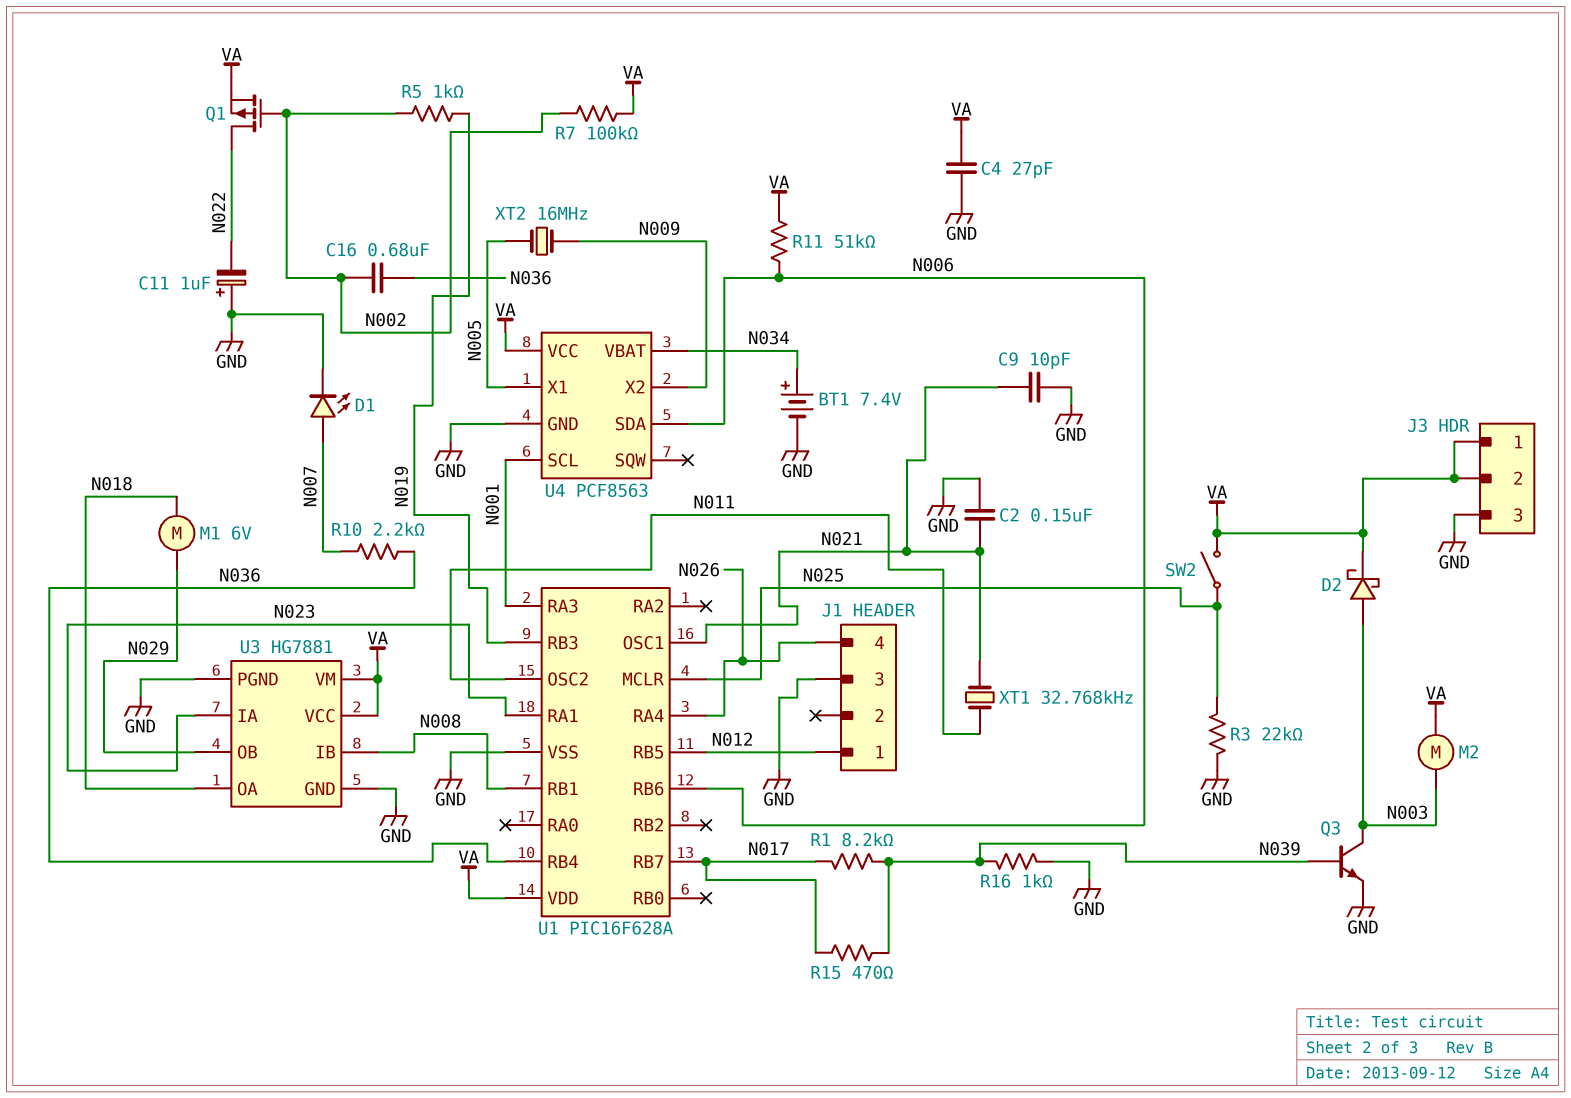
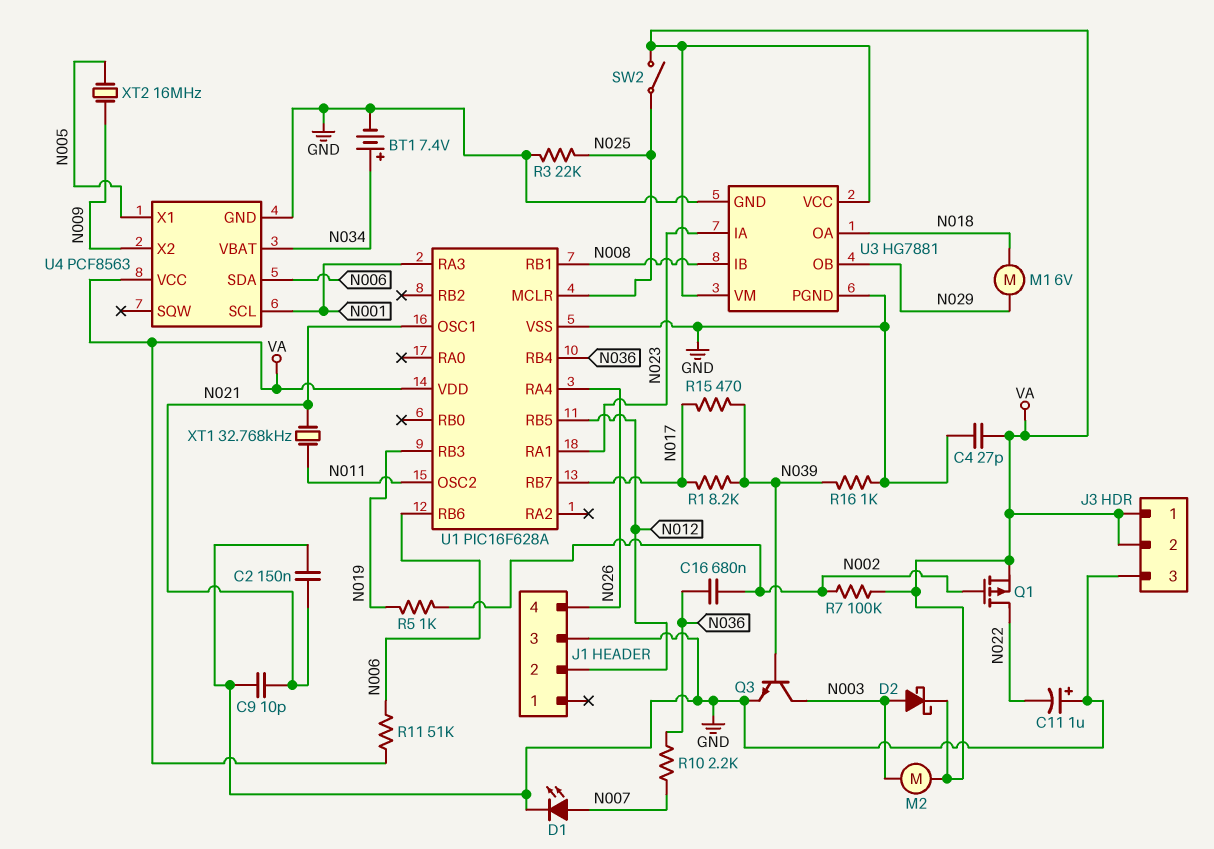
J1 pin 1: N012 -> none
J1 pin 2: none -> N012

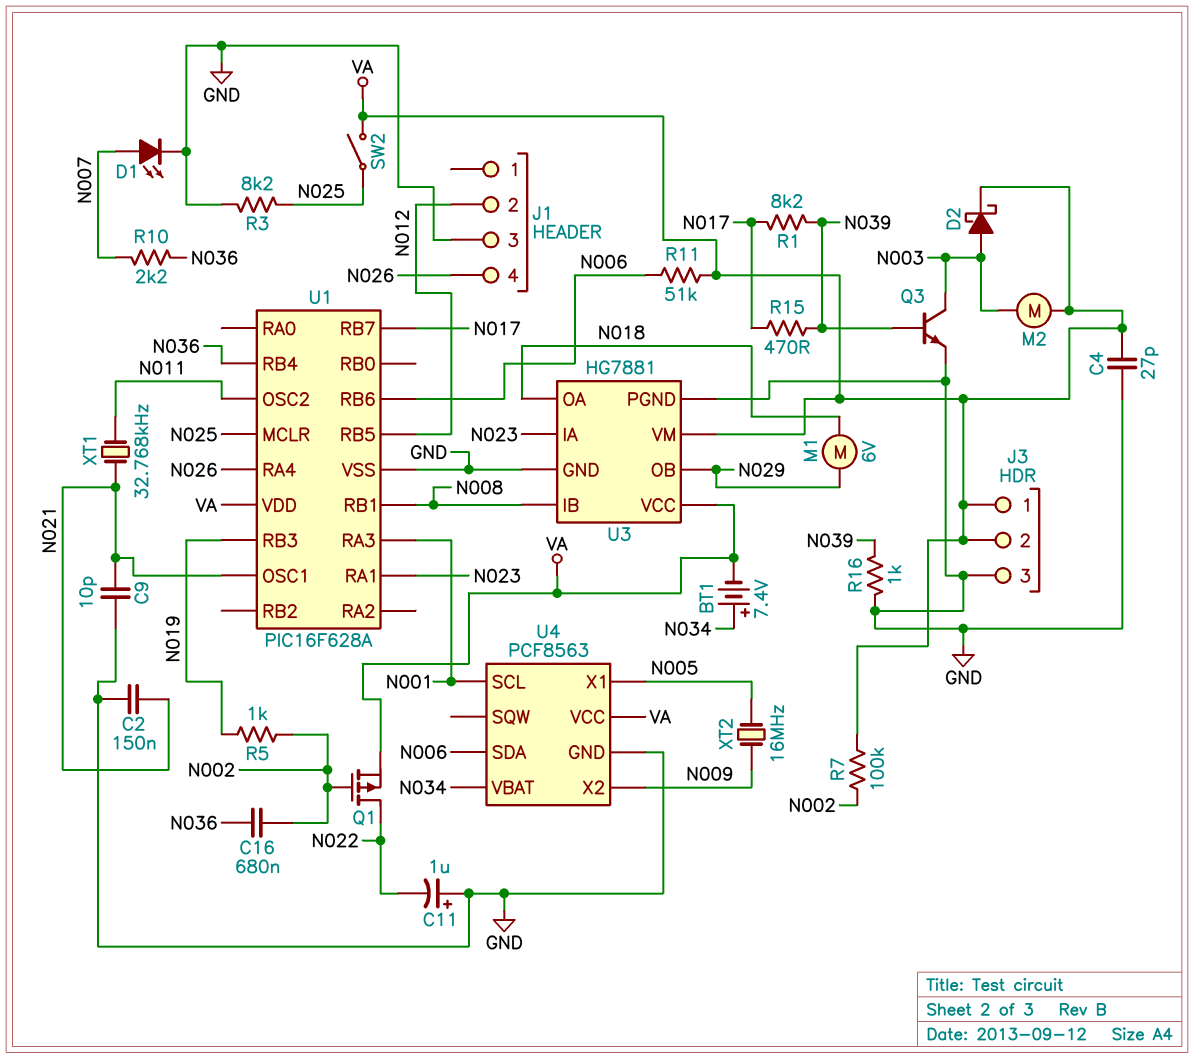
BT1: 7.4V (plus N034, minus GND) -> 7.4V (plus N034, minus VA)
R3: 22k (GND, N025) -> 8.2k (GND, N025)

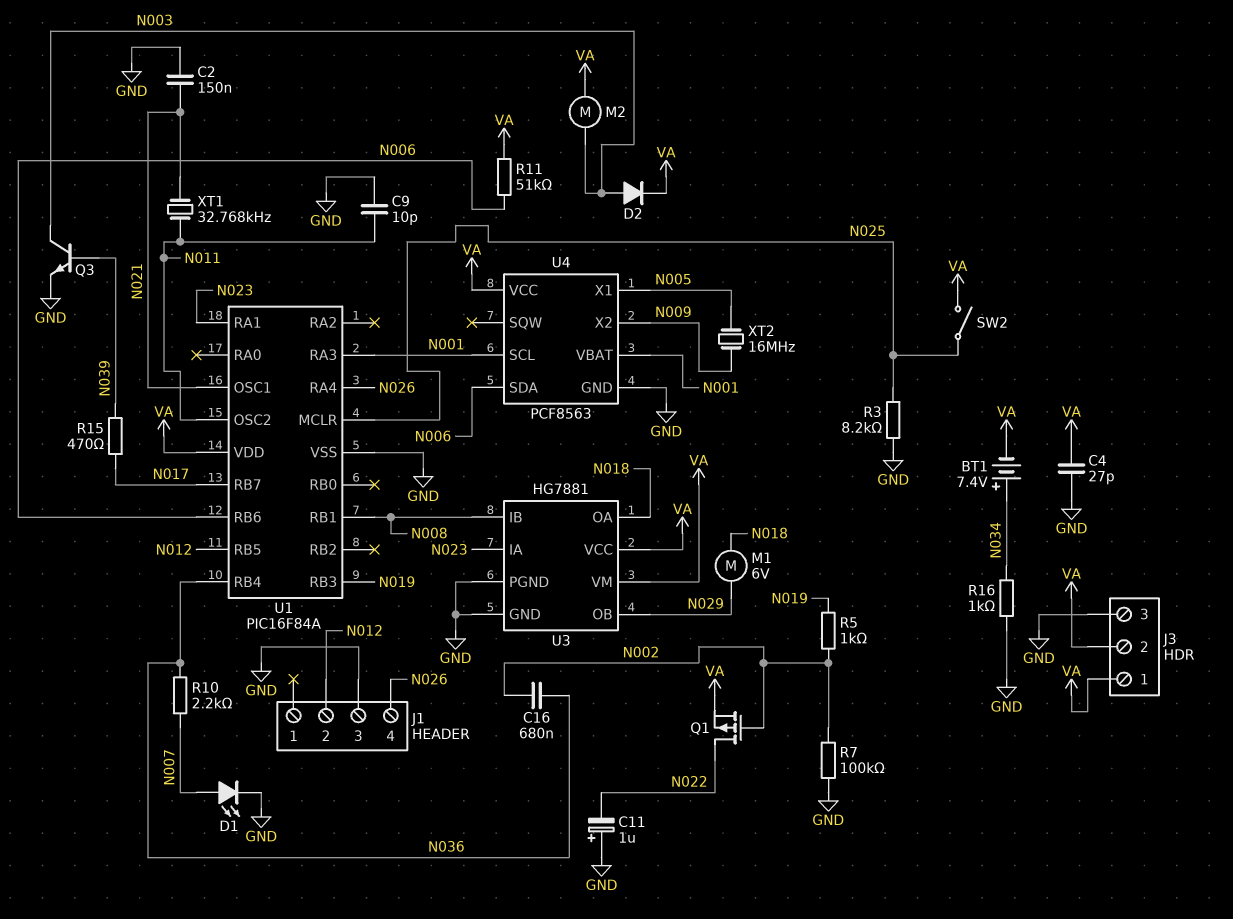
C9: 10pF (GND, N021) -> 10pF (GND, N011)
D2: schottky (A N003, K VA) -> diode (A N003, K VA)
R1: 8.2k (N017, N039) -> none
R7: 100k (N002, VA) -> 100k (GND, N002)
R16: 1k (GND, N039) -> 1k (GND, N034)
U1: PIC16F628A -> PIC16F84A
U4 pin VBAT: N034 -> N001

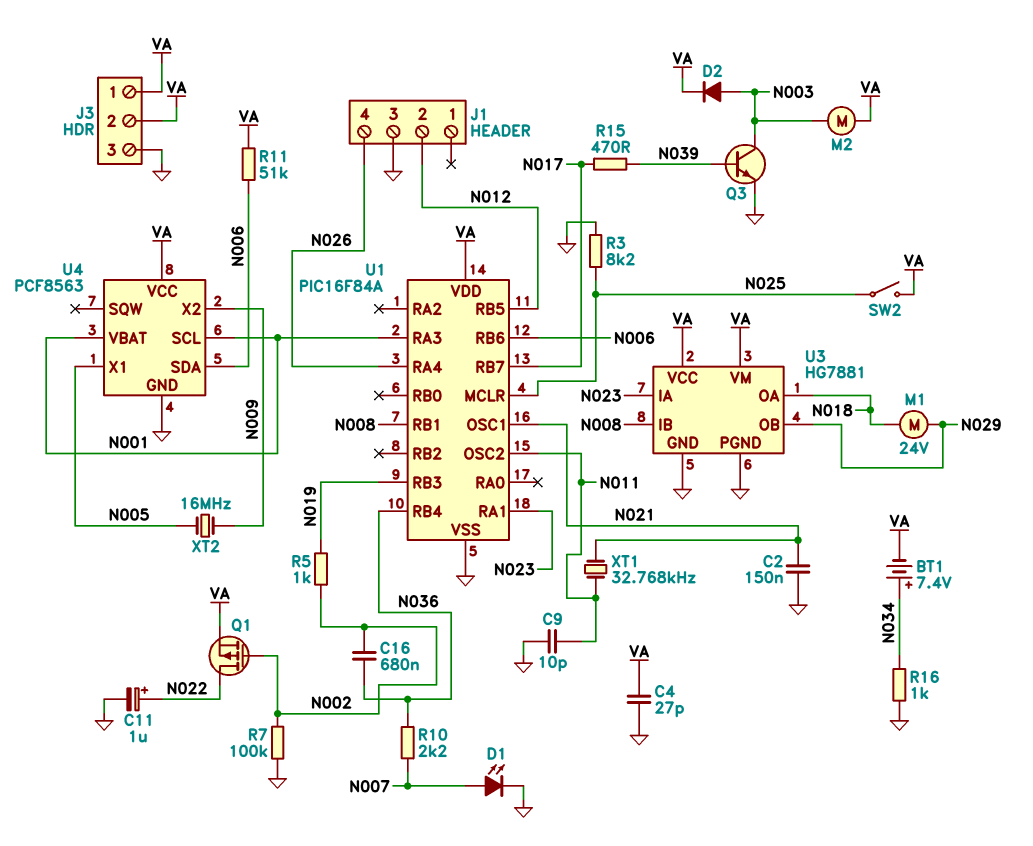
C11: 1uF (plus GND, minus N022) -> 1uF (plus N022, minus GND)
M1: motor 6V (N018, N029) -> motor 24V (N018, N029)

